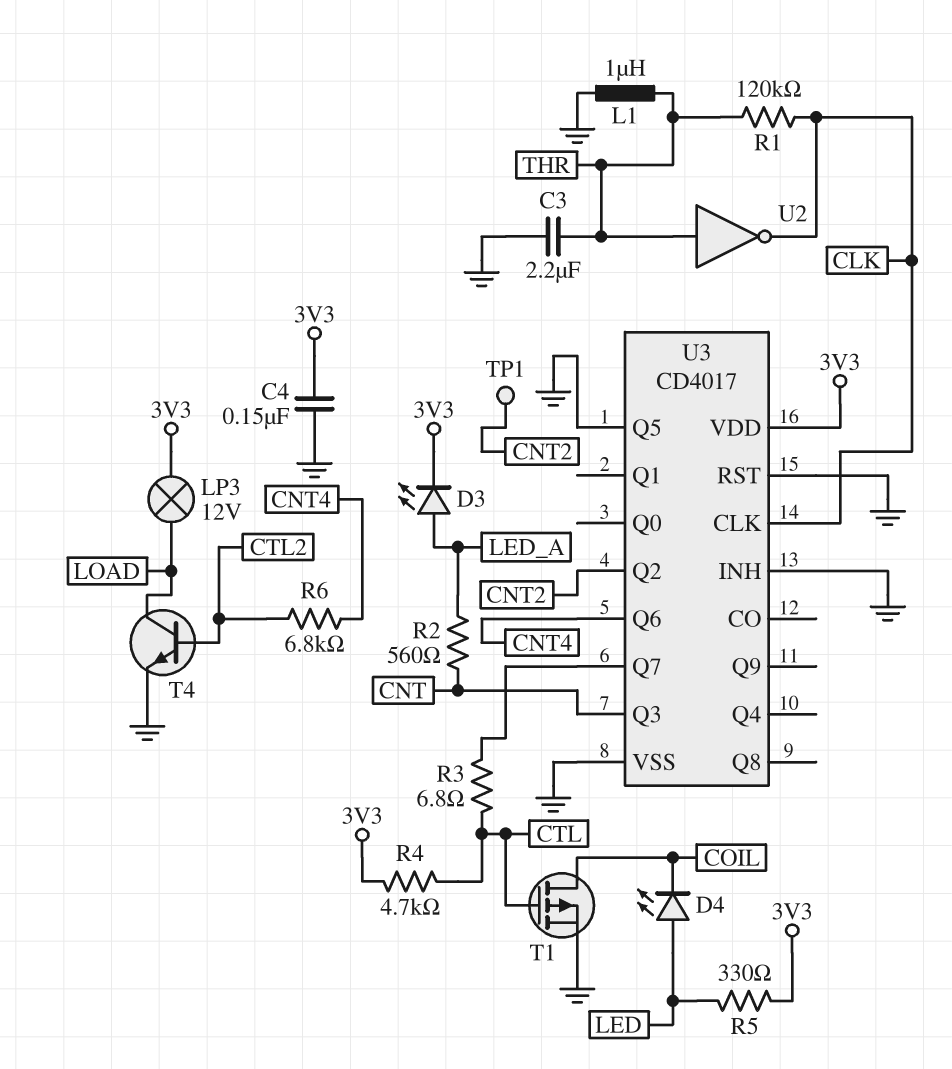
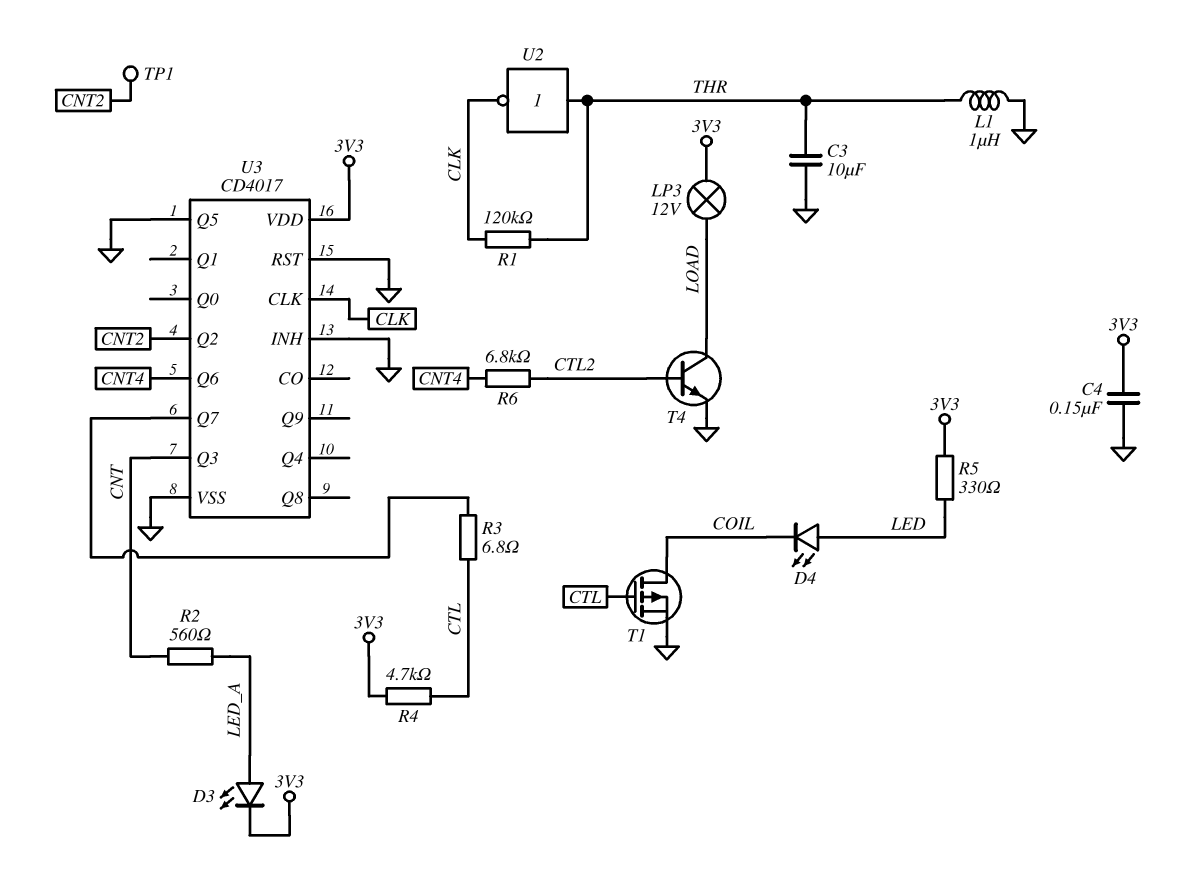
C3: 2.2uF (GND, THR) -> 10uF (GND, THR)

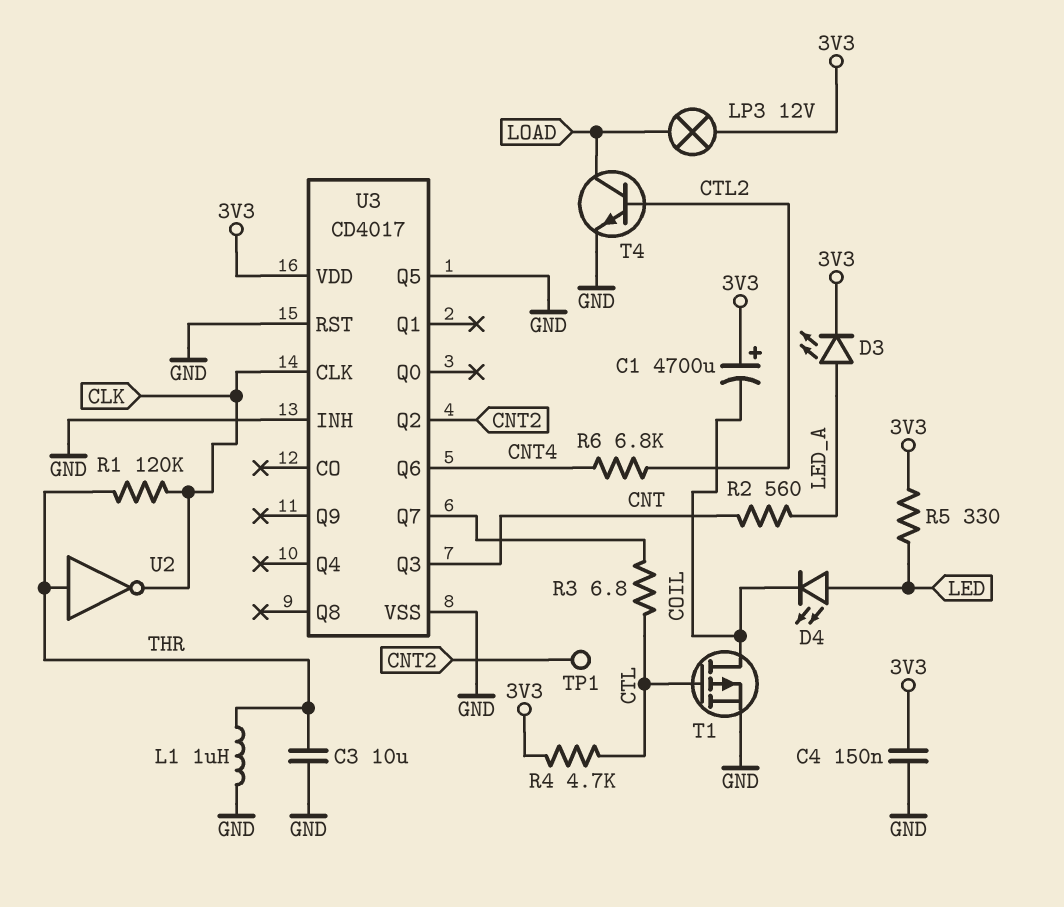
C1: none -> 4700uF (plus 3V3, minus COIL)

